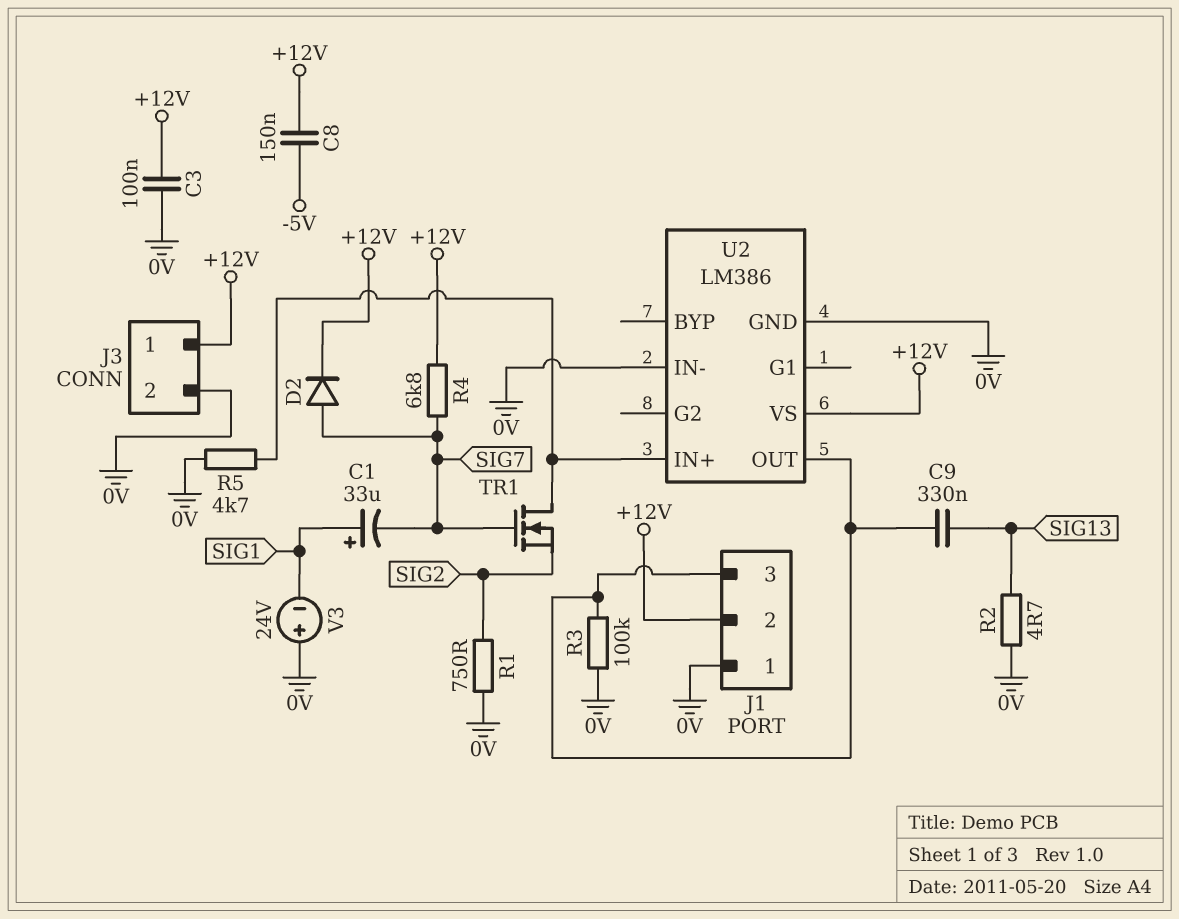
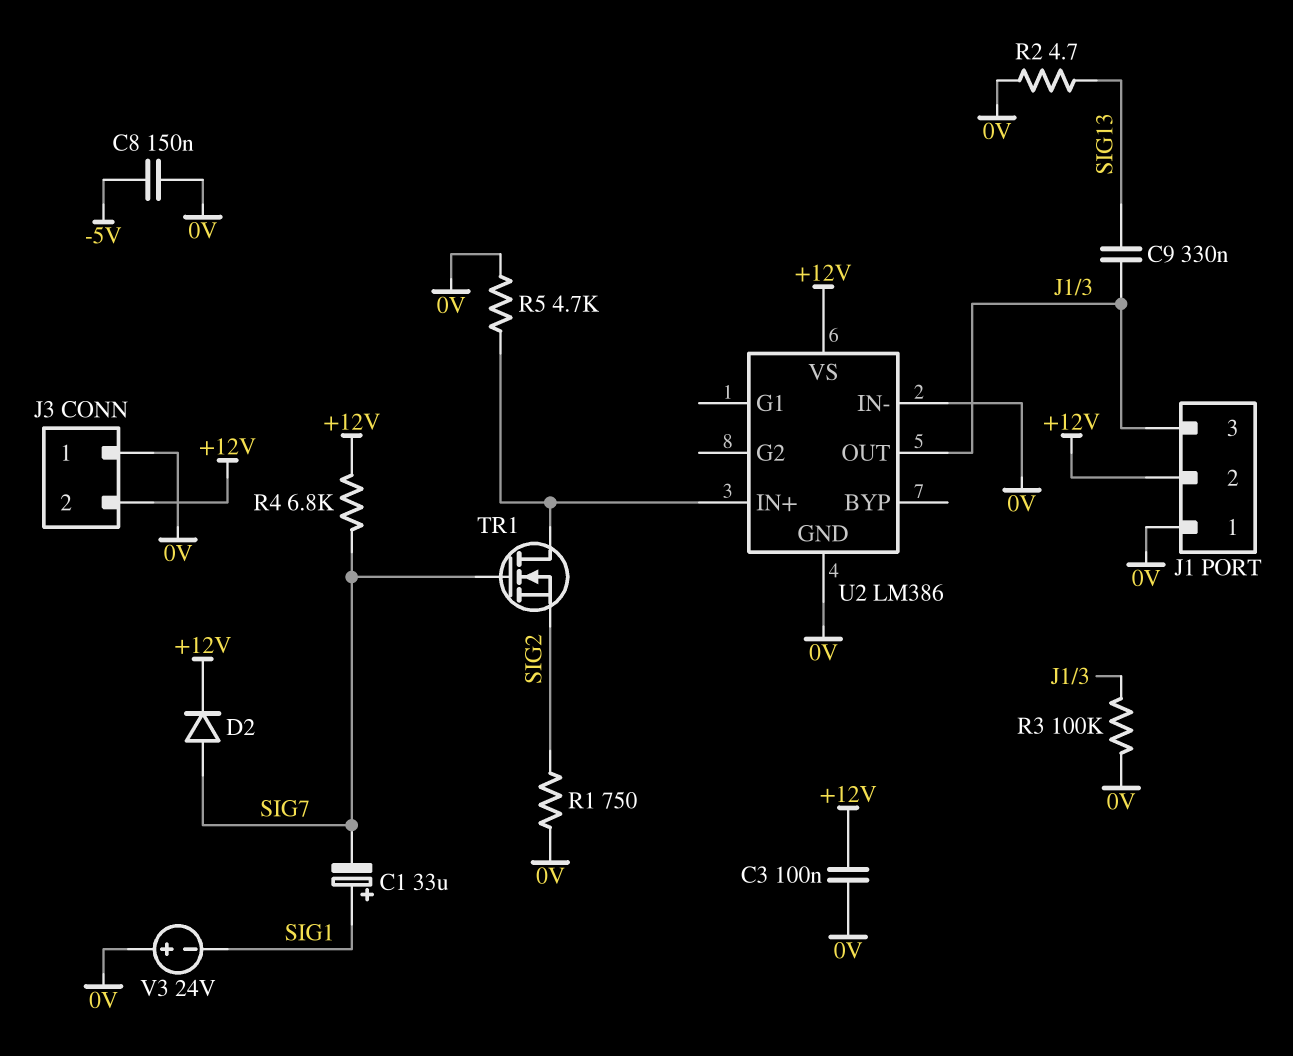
C8: 150nF (+12V, -5V) -> 150nF (-5V, 0V)
J3 pin 1: +12V -> 0V
J3 pin 2: 0V -> +12V

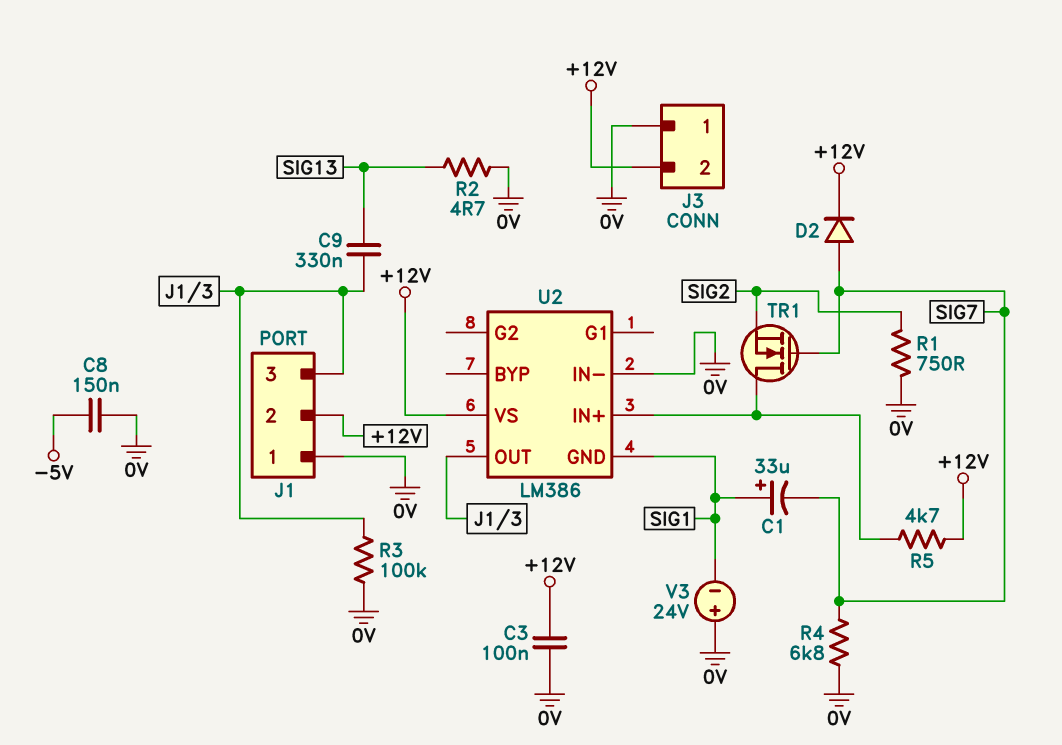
R4: 6.8k (+12V, SIG7) -> 6.8k (0V, SIG7)
R5: 4.7k (0V, U2/IN+) -> 4.7k (+12V, U2/IN+)
U2 pin GND: 0V -> SIG1

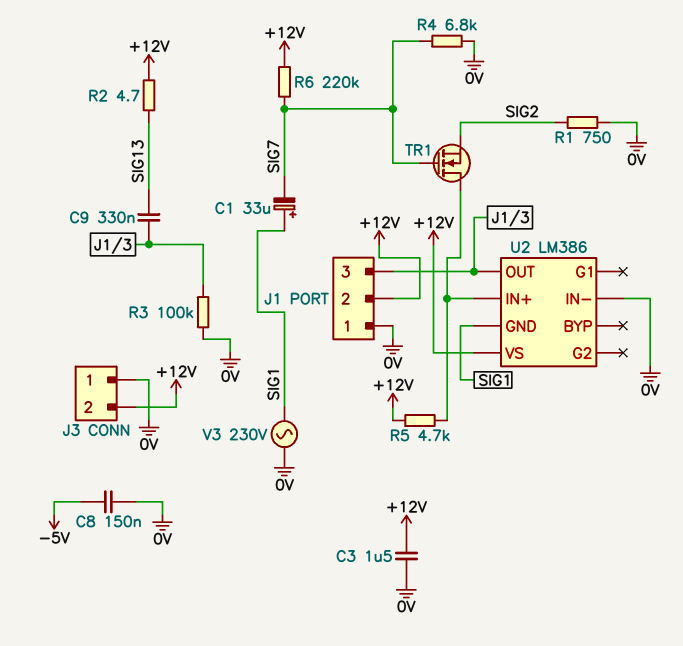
C3: 100nF (+12V, 0V) -> 1.5uF (+12V, 0V)
D2: diode (A SIG7, K +12V) -> none
R2: 4.7 (0V, SIG13) -> 4.7 (+12V, SIG13)
R6: none -> 220k (+12V, SIG7)
V3: 24V (plus 0V, minus SIG1) -> AC 230V (0V, SIG1)

